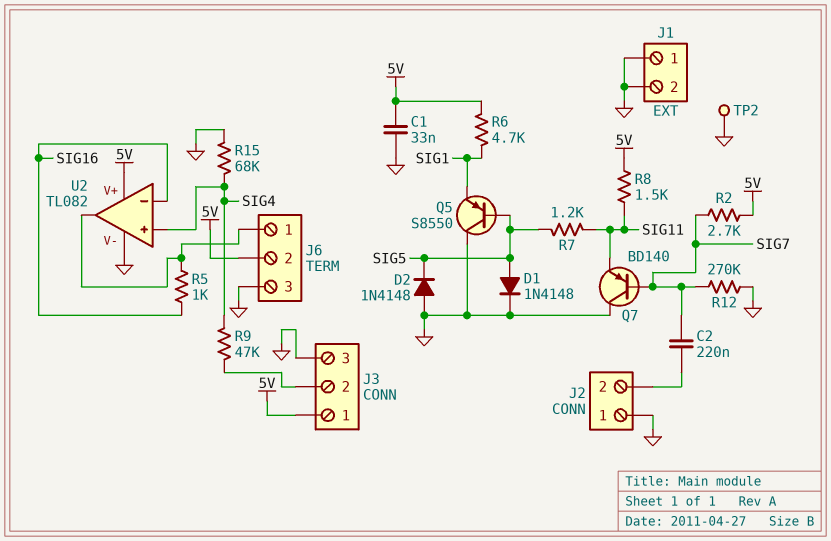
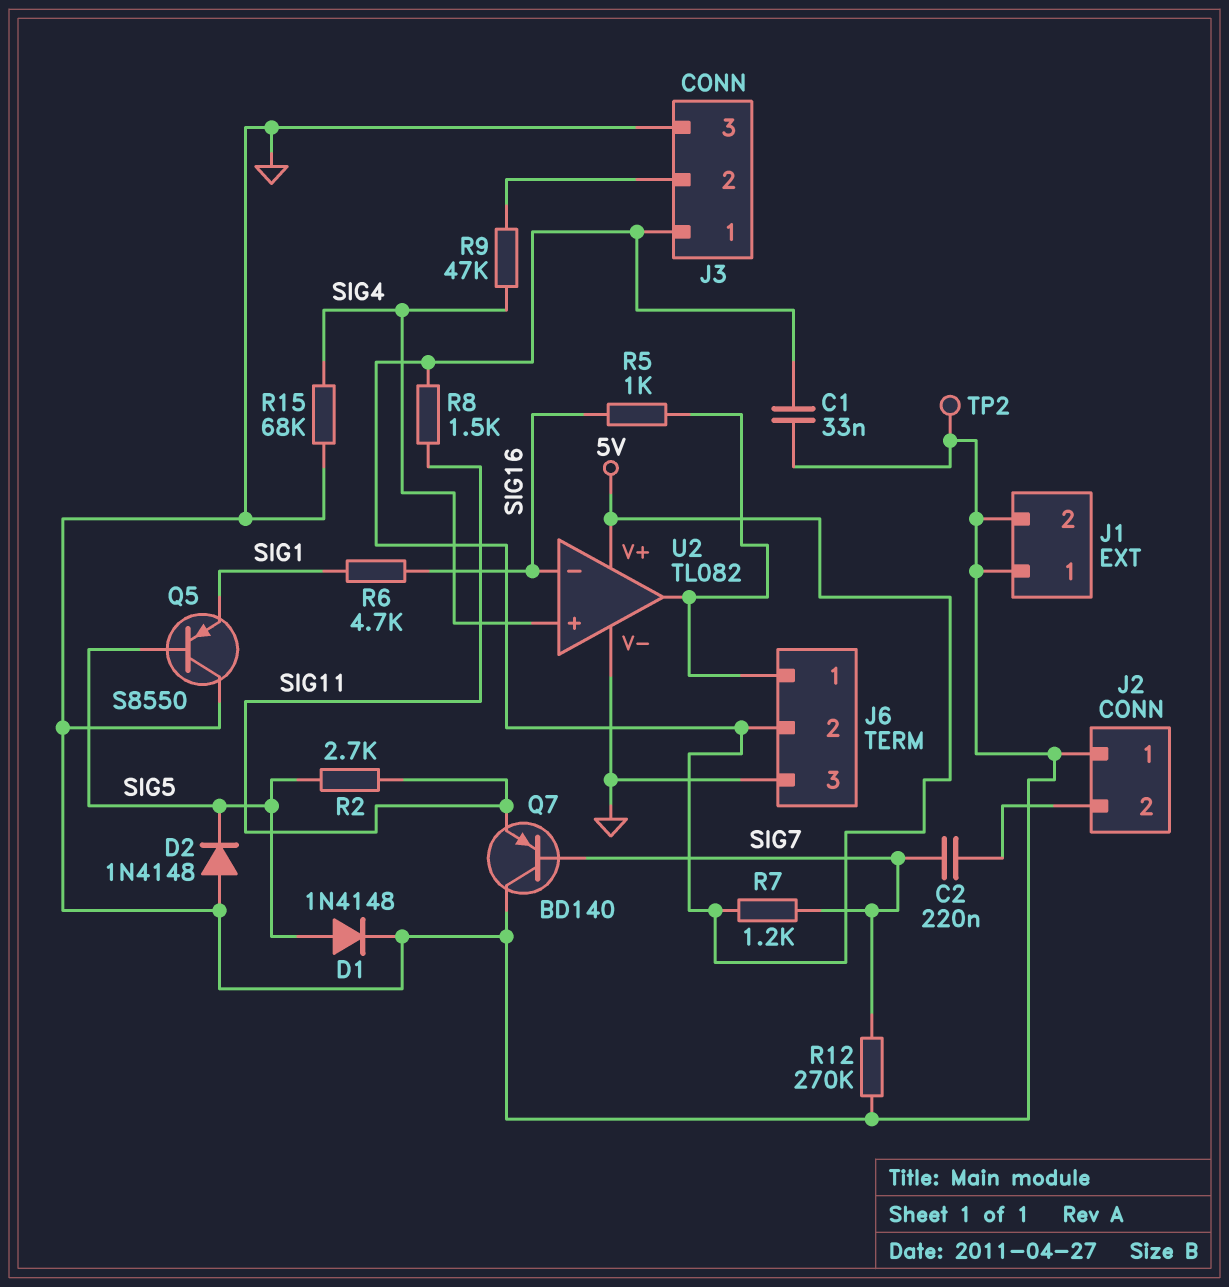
R2: 2.7k (5V, SIG7) -> 2.7k (SIG5, SIG11)
R6: 4.7k (5V, SIG1) -> 4.7k (SIG1, SIG16)
R7: 1.2k (SIG5, SIG11) -> 1.2k (5V, SIG7)

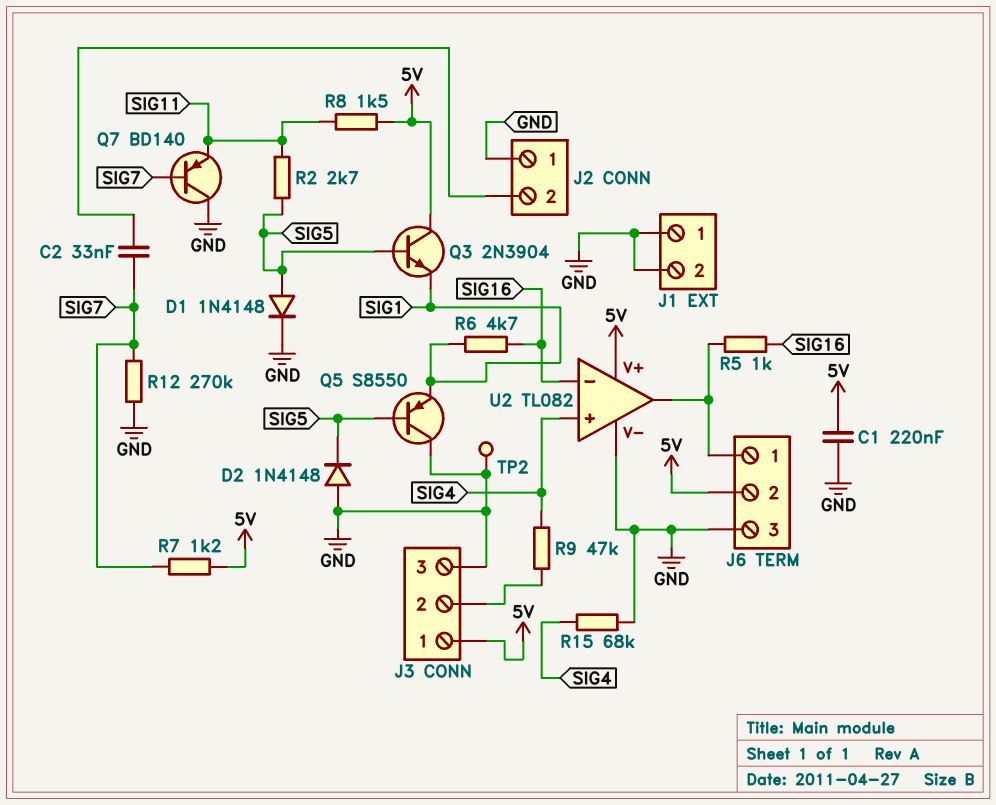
C1: 33nF (5V, GND) -> 220nF (5V, GND)
C2: 220nF (J2/2, SIG7) -> 33nF (J2/2, SIG7)
Q3: none -> NPN 2N3904 (B SIG5, C 5V, E SIG1)

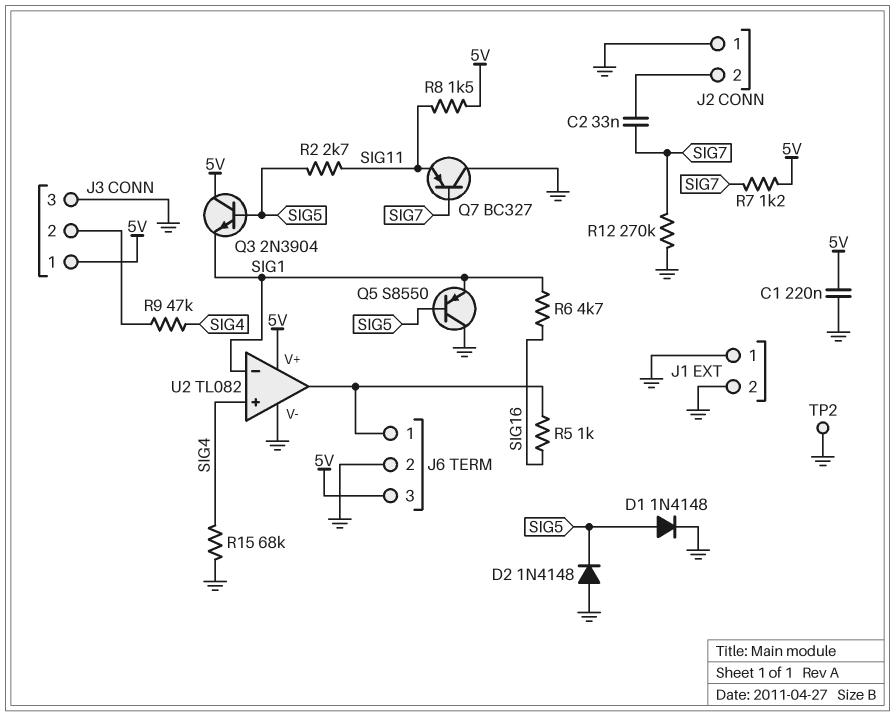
J6 pin 2: 5V -> GND
J6 pin 3: GND -> 5V
Q7: PNP BD140 (B SIG7, C GND, E SIG11) -> PNP BC327 (B SIG7, C GND, E SIG11)
U2 pin in-: SIG16 -> SIG1

